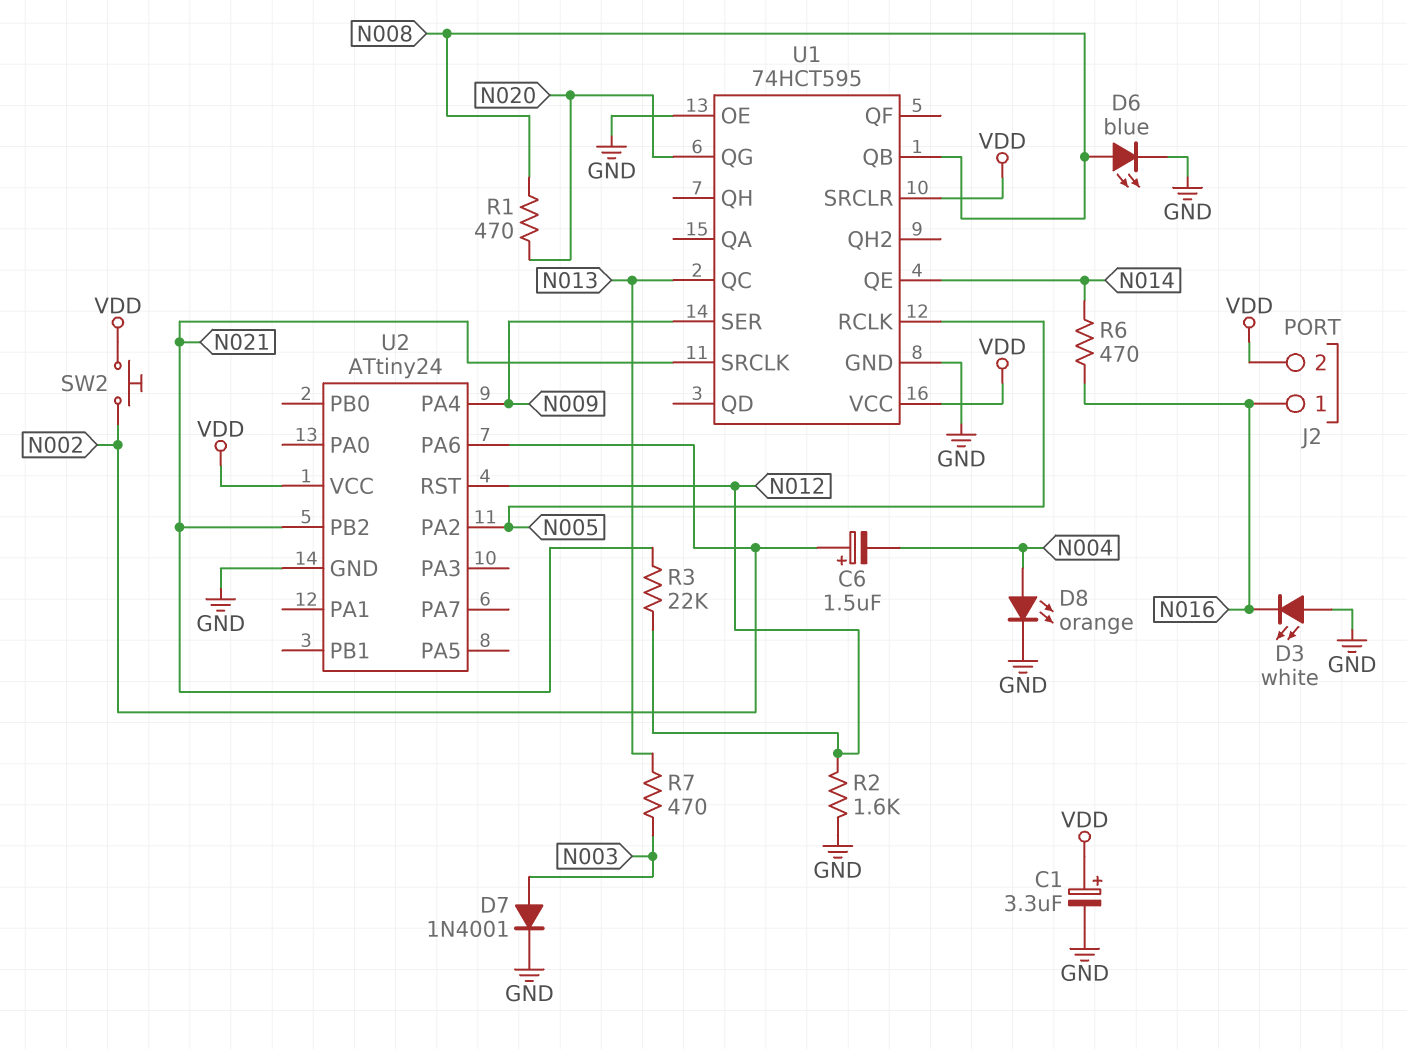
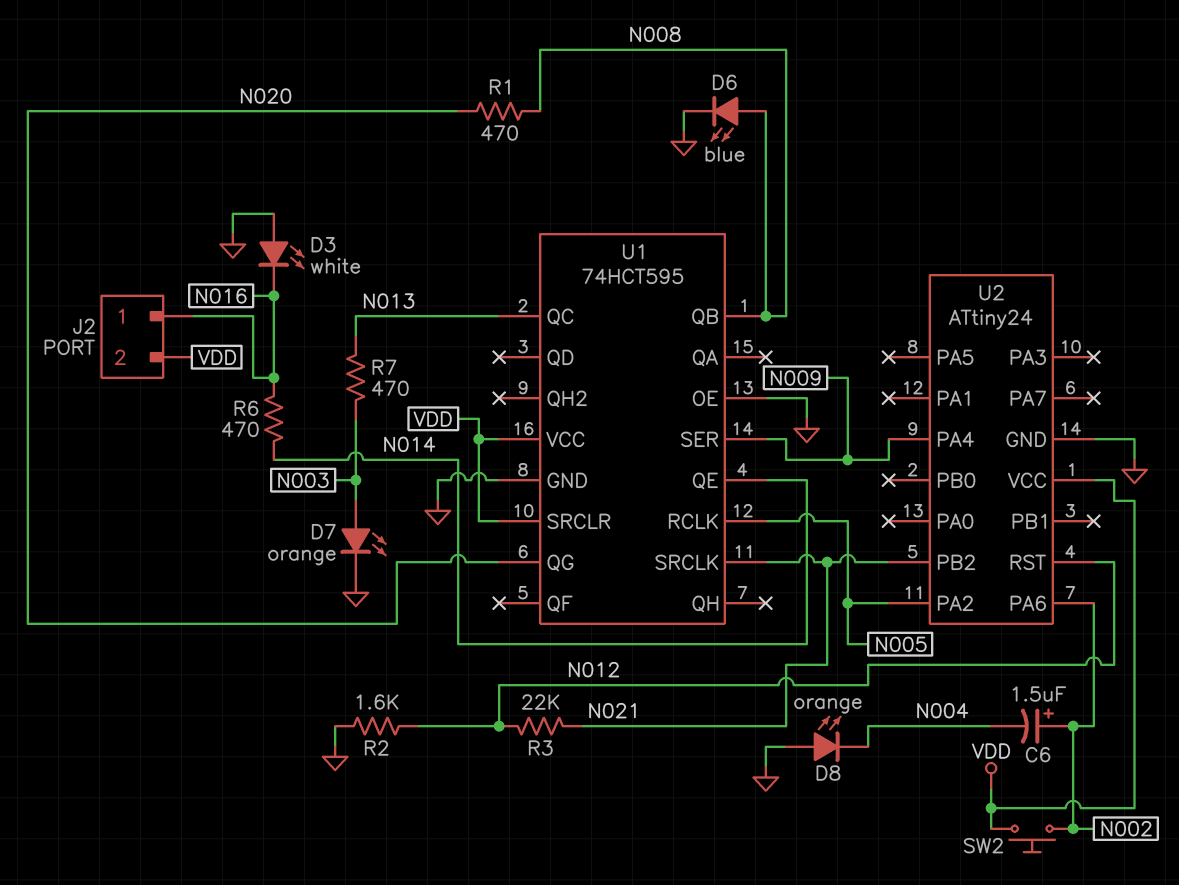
C1: 3.3uF (plus VDD, minus GND) -> none
D7: diode 1N4001 (A N003, K GND) -> LED orange (A N003, K GND)
D8: LED orange (A N004, K GND) -> LED orange (A GND, K N004)

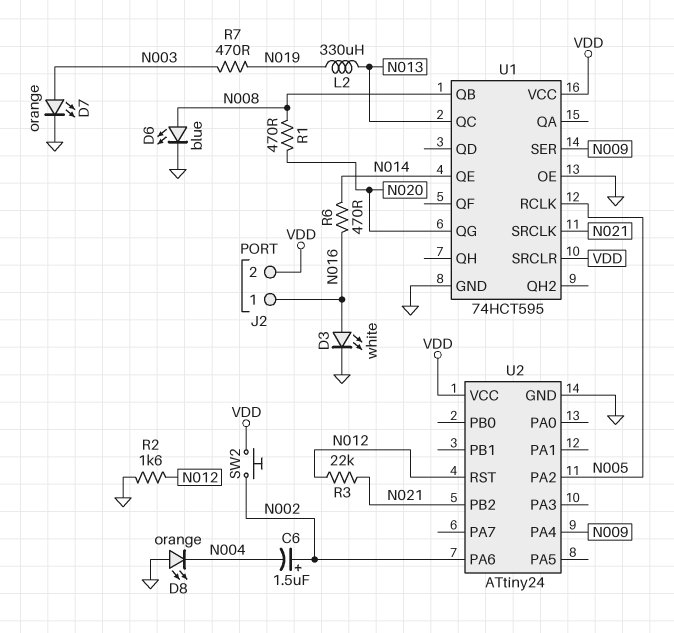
D3: LED white (A GND, K N016) -> LED white (A N016, K GND)
L2: none -> 330uH (N013, N019)
R7: 470 (N003, N013) -> 470 (N003, N019)

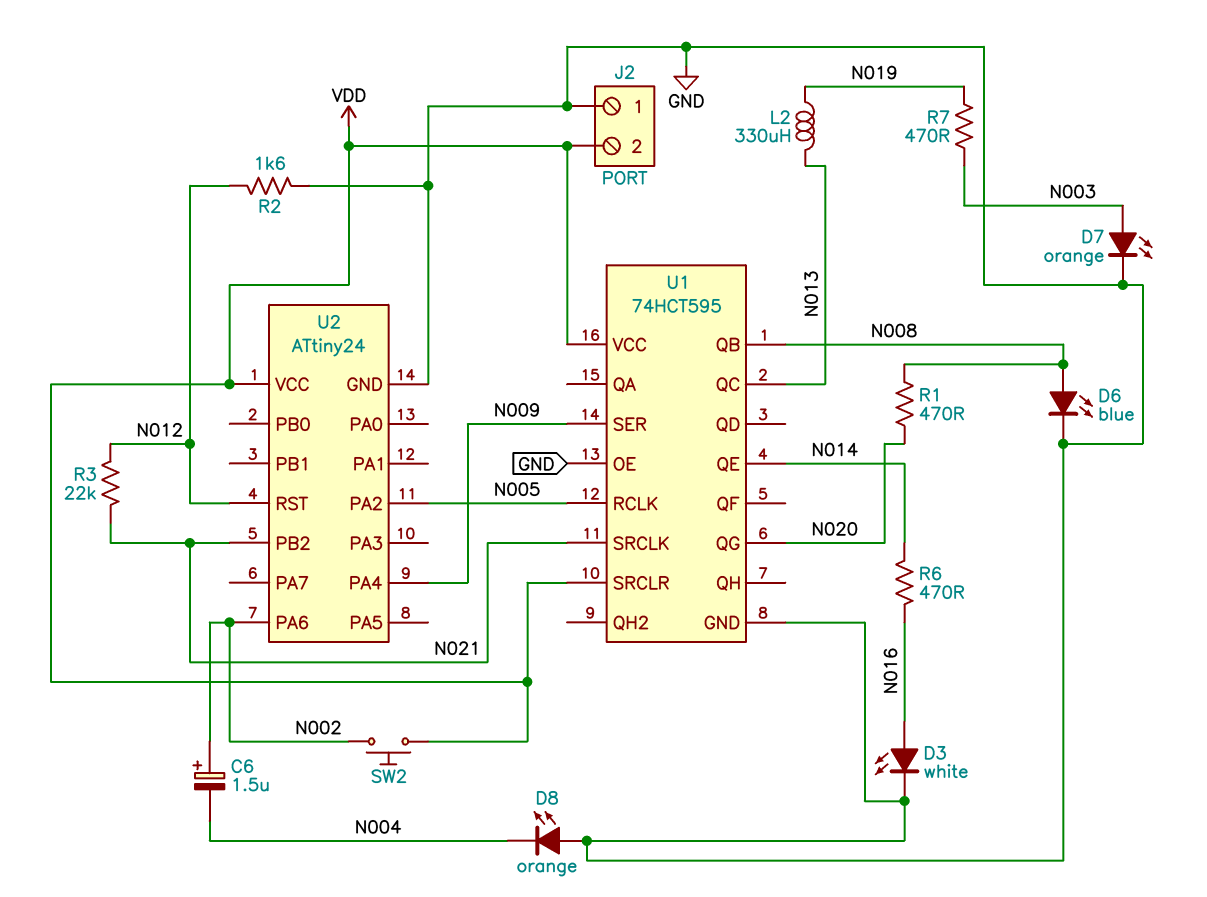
J2 pin 1: N016 -> GND

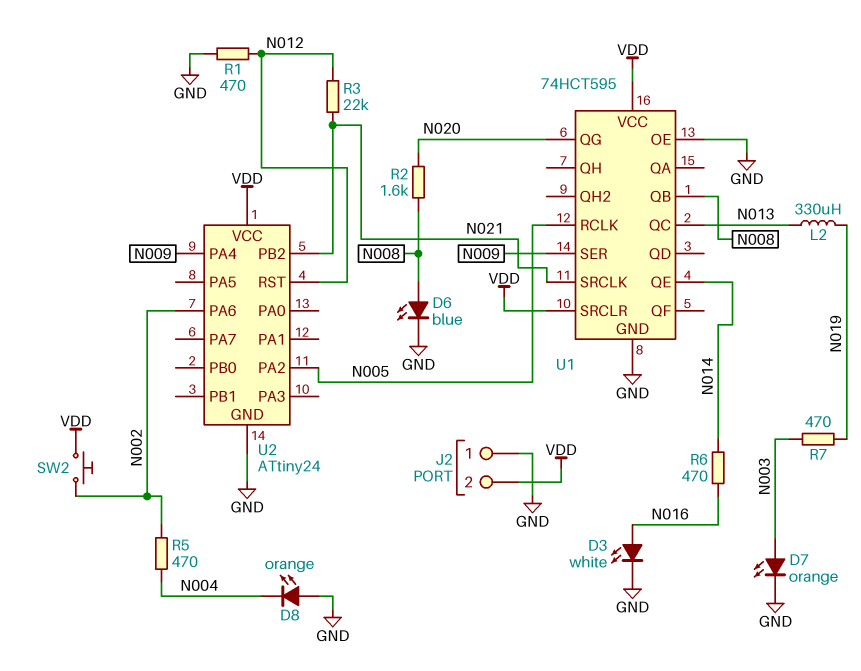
C6: 1.5uF (plus N002, minus N004) -> none
R1: 470 (N008, N020) -> 470 (GND, N012)
R2: 1.6k (GND, N012) -> 1.6k (N008, N020)
R5: none -> 470 (N002, N004)

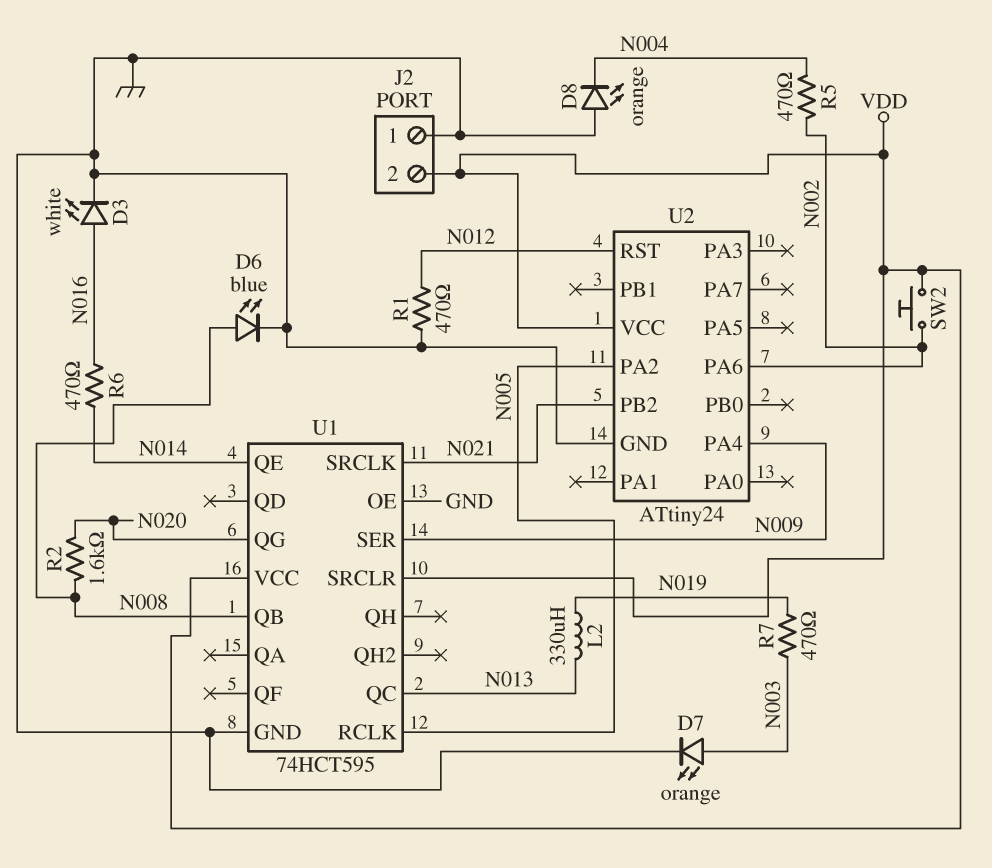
R3: 22k (N012, N021) -> none

